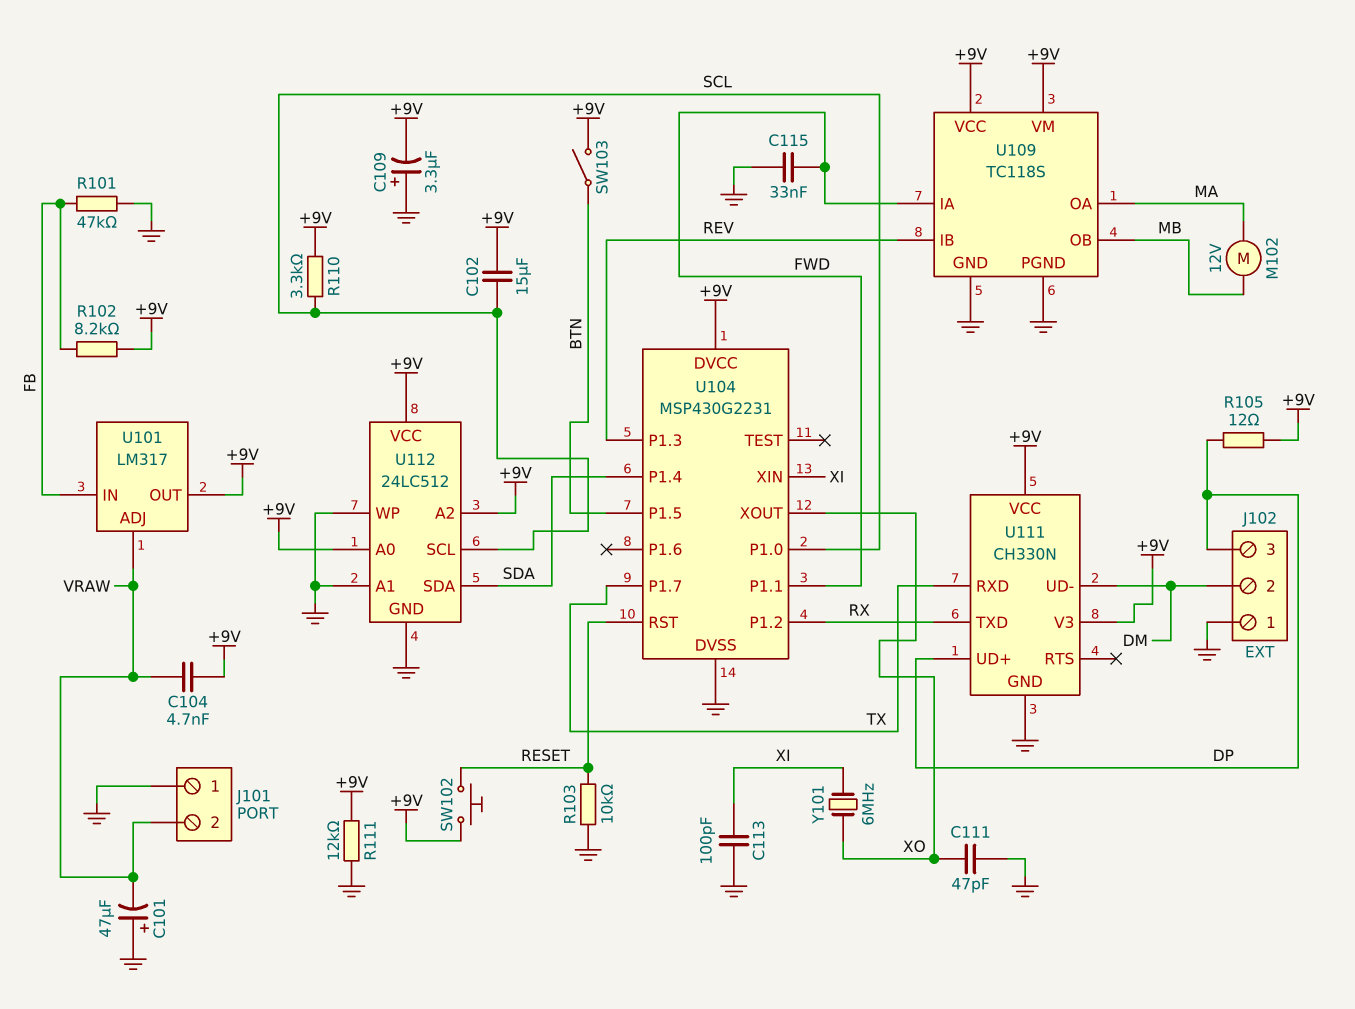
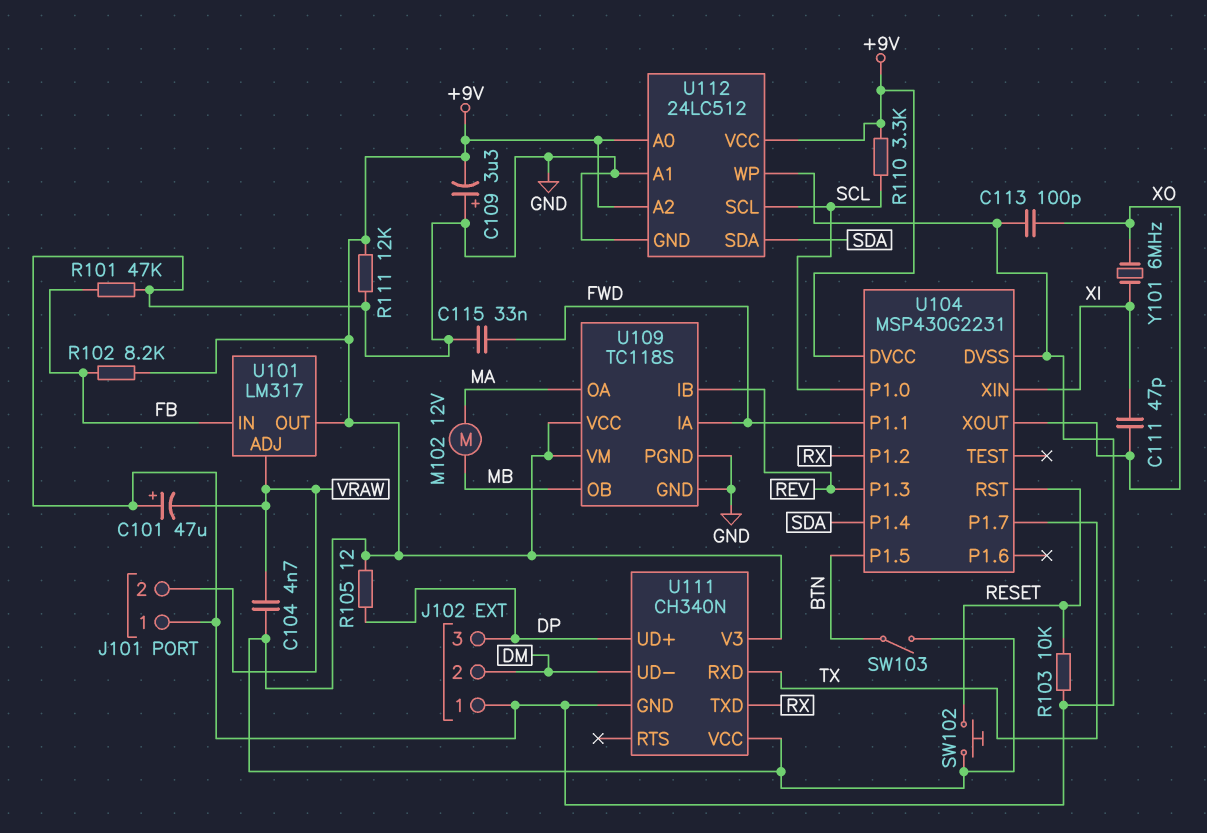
C102: 15uF (+9V, SCL) -> none
C111: 47pF (GND, XO) -> 47pF (XI, XO)
C113: 100pF (GND, XI) -> 100pF (GND, XO)
U111: CH330N -> CH340N

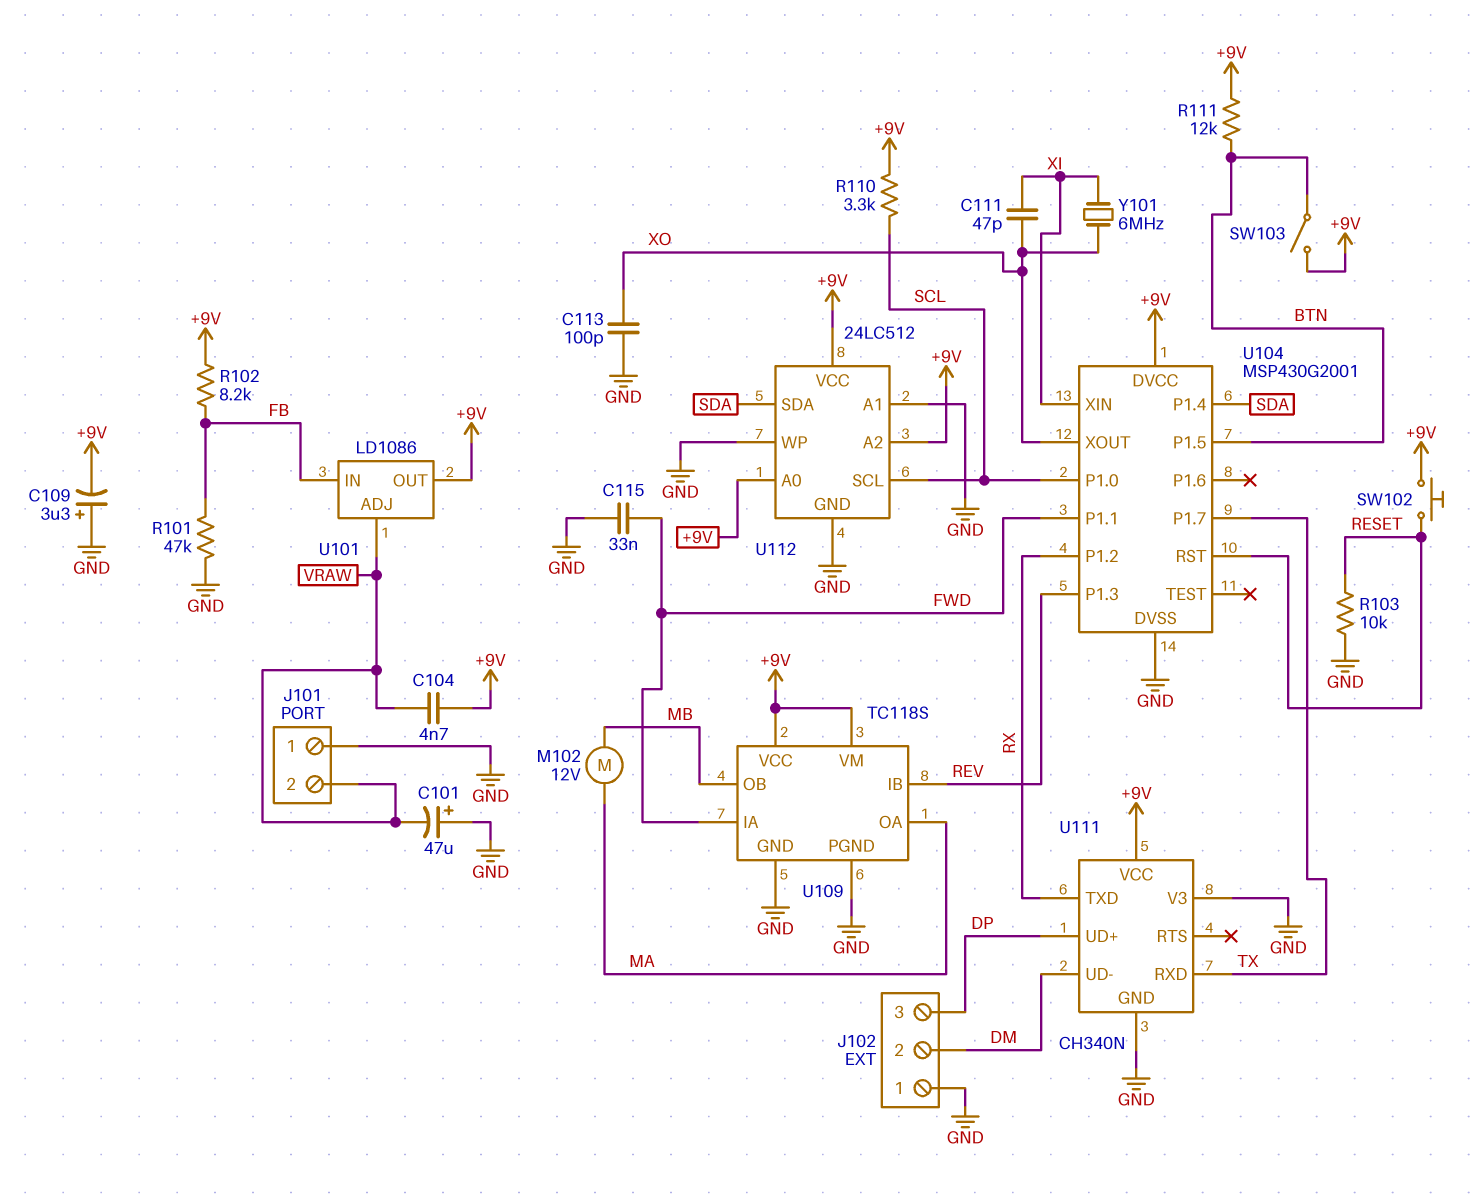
R105: 12 (+9V, DP) -> none
R111: 12k (+9V, GND) -> 12k (+9V, BTN)
U101: LM317 -> LD1086
U104: MSP430G2231 -> MSP430G2001
U111 pin V3: +9V -> GND

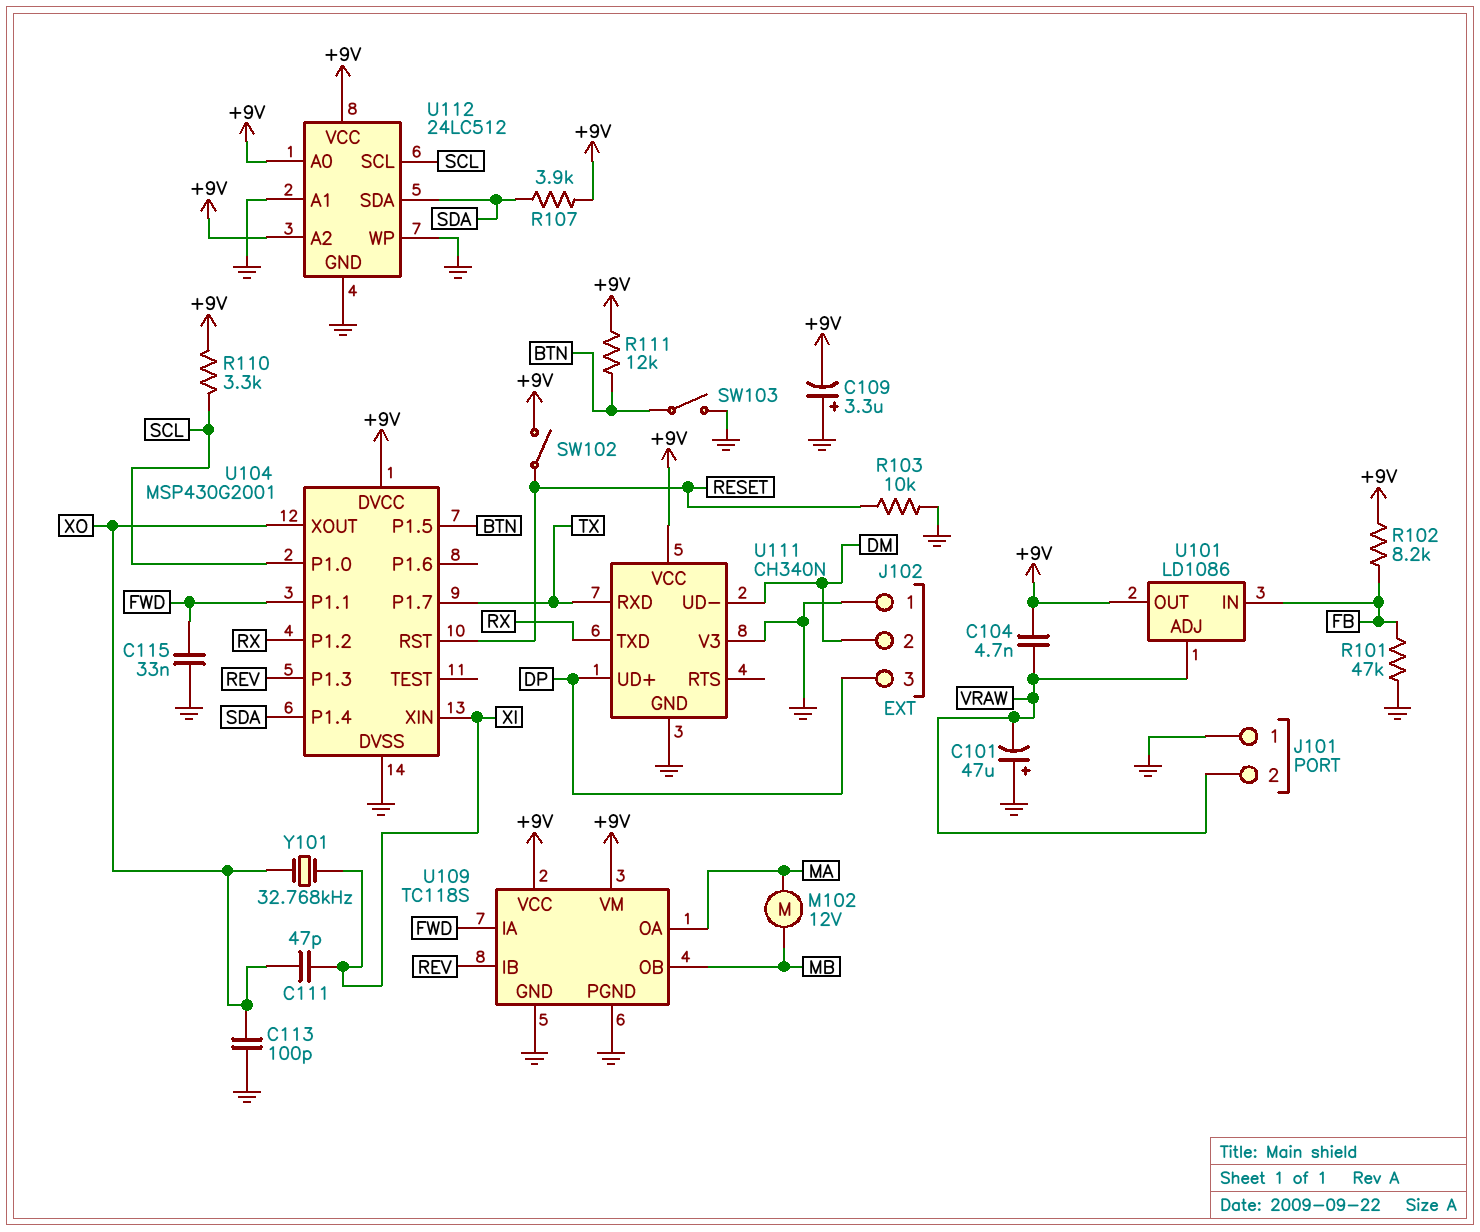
R107: none -> 3.9k (+9V, SDA)
SW102: button (+9V, RESET) -> switch (+9V, RESET)
SW103: switch (+9V, BTN) -> switch (BTN, GND)
Y101: 6MHz (XI, XO) -> 32.768kHz (XI, XO)

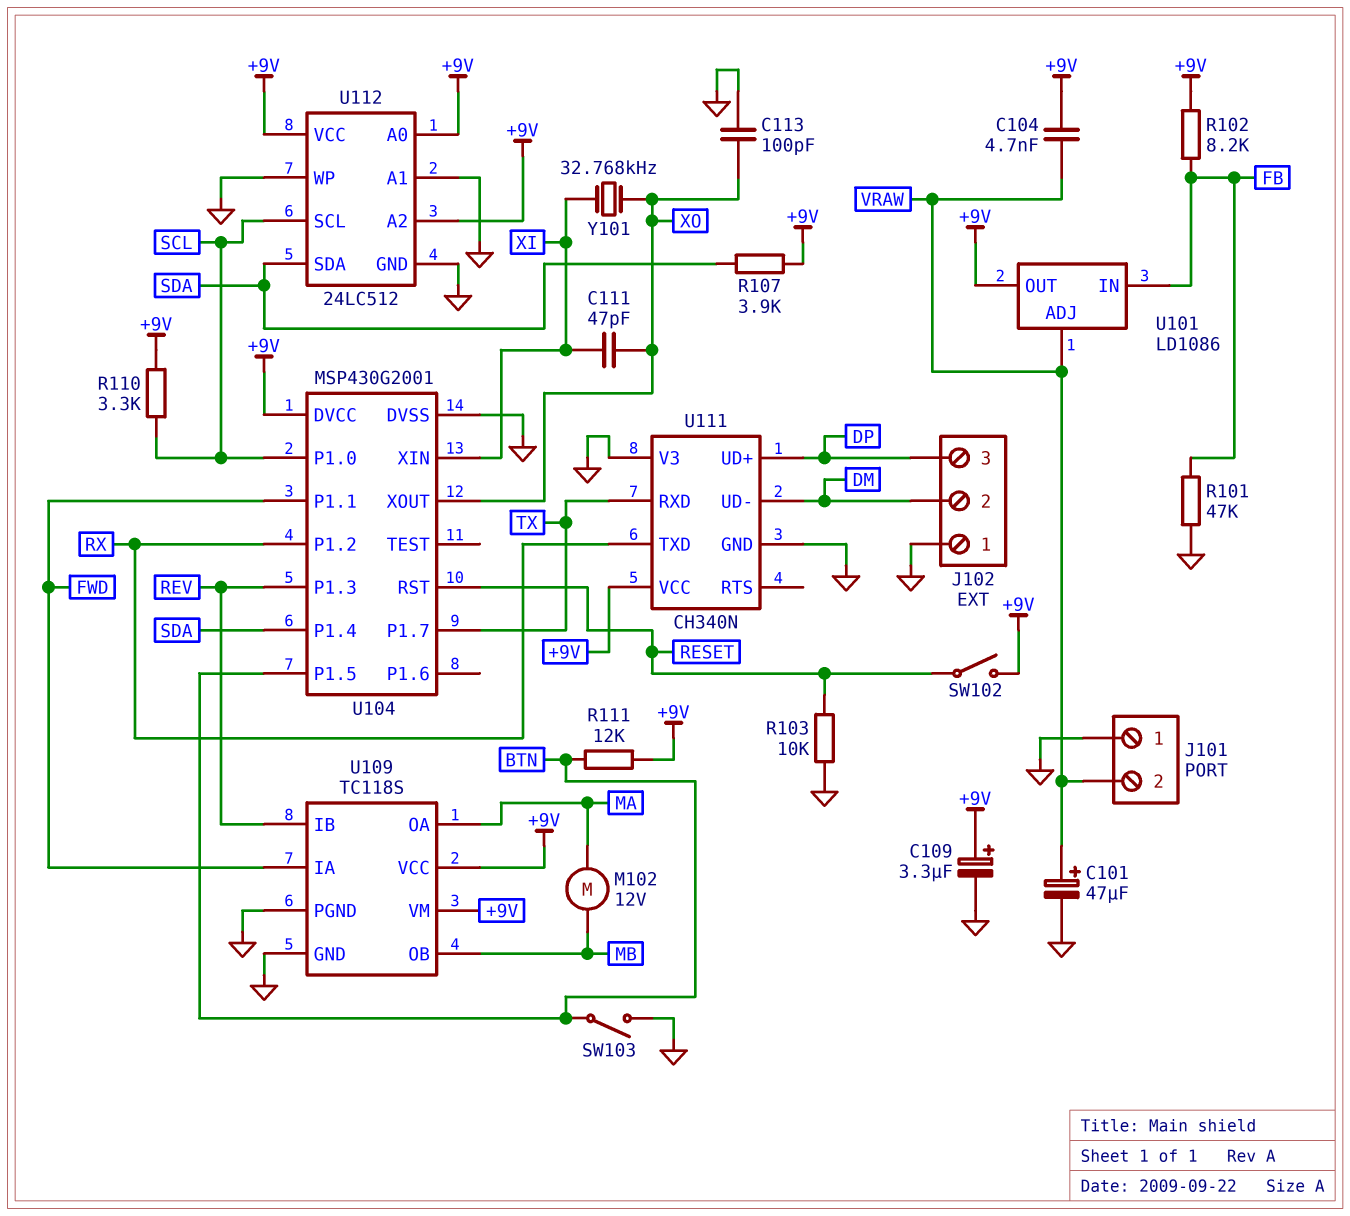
C101: 47uF (plus GND, minus VRAW) -> 47uF (plus VRAW, minus GND)
C109: 3.3uF (plus GND, minus +9V) -> 3.3uF (plus +9V, minus GND)
C115: 33nF (FWD, GND) -> none

